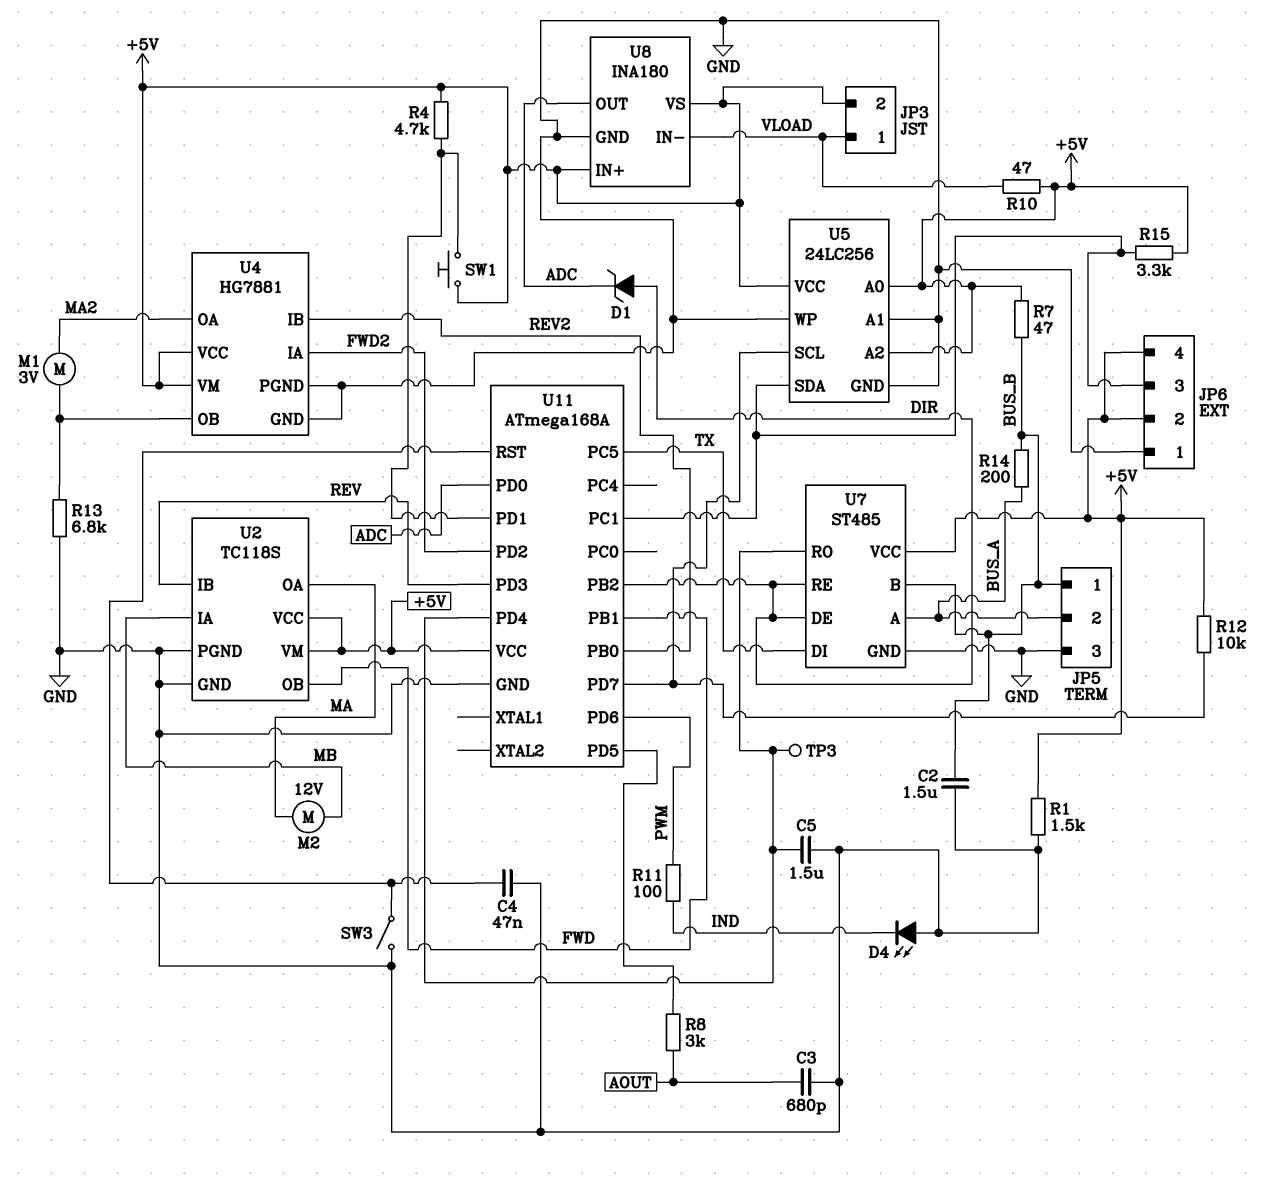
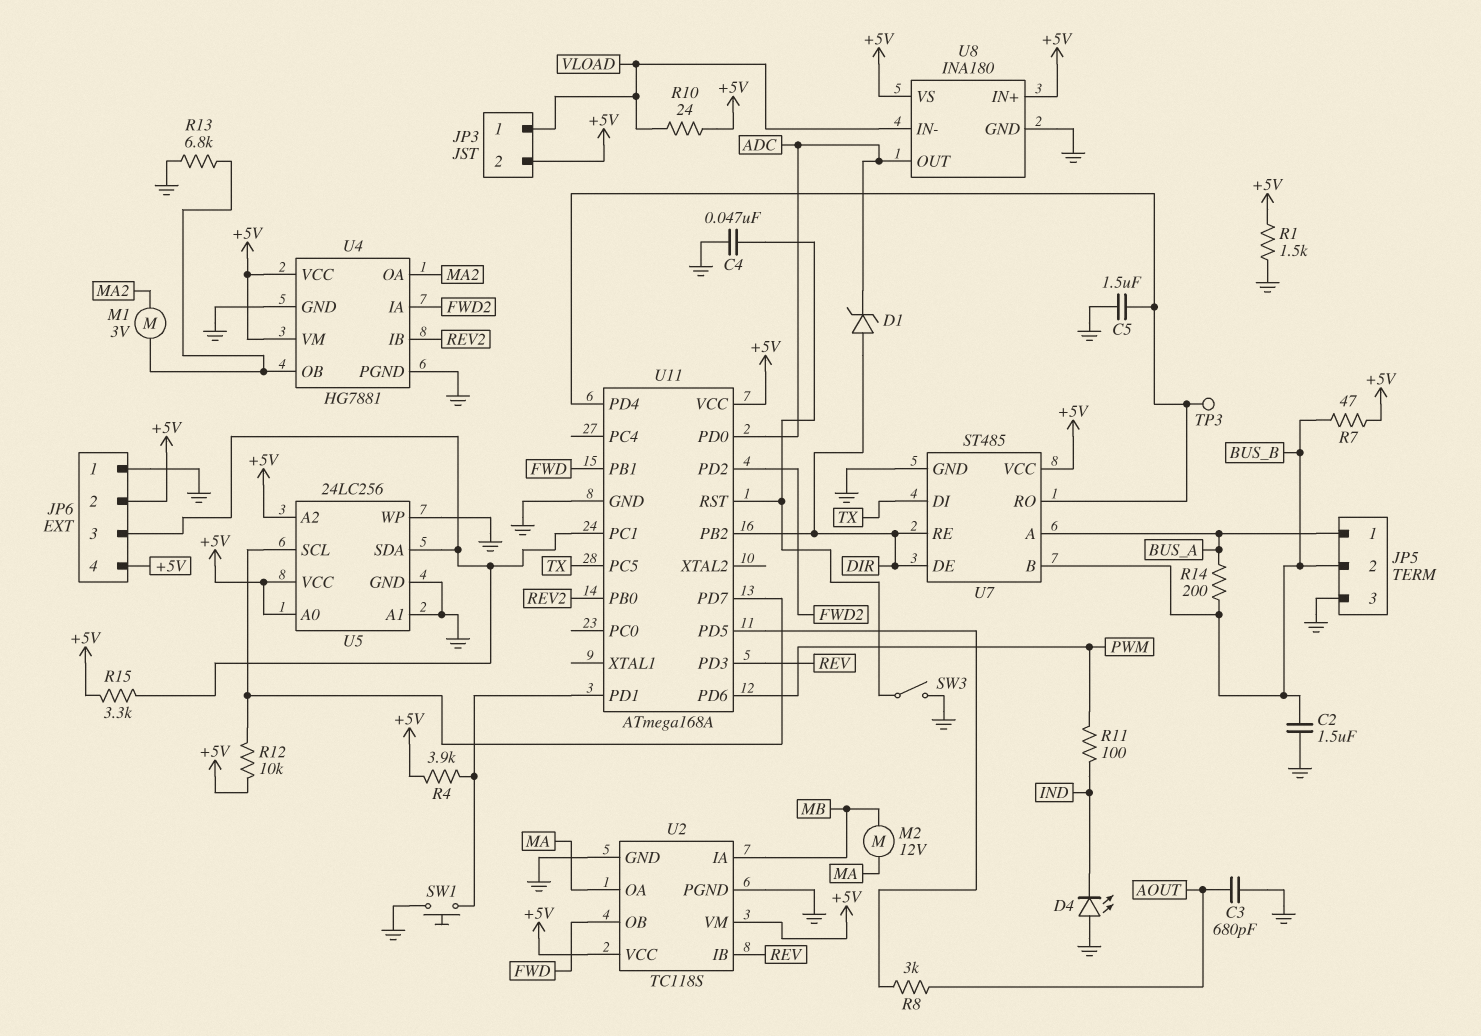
JP5 pin 1: BUS_B -> BUS_A
JP5 pin 2: BUS_A -> BUS_B
R4: 4.7k (+5V, U11/PD1) -> 3.9k (+5V, U11/PD1)
R10: 47 (+5V, VLOAD) -> 24 (+5V, VLOAD)
SW1: button (+5V, U11/PD1) -> button (GND, U11/PD1)

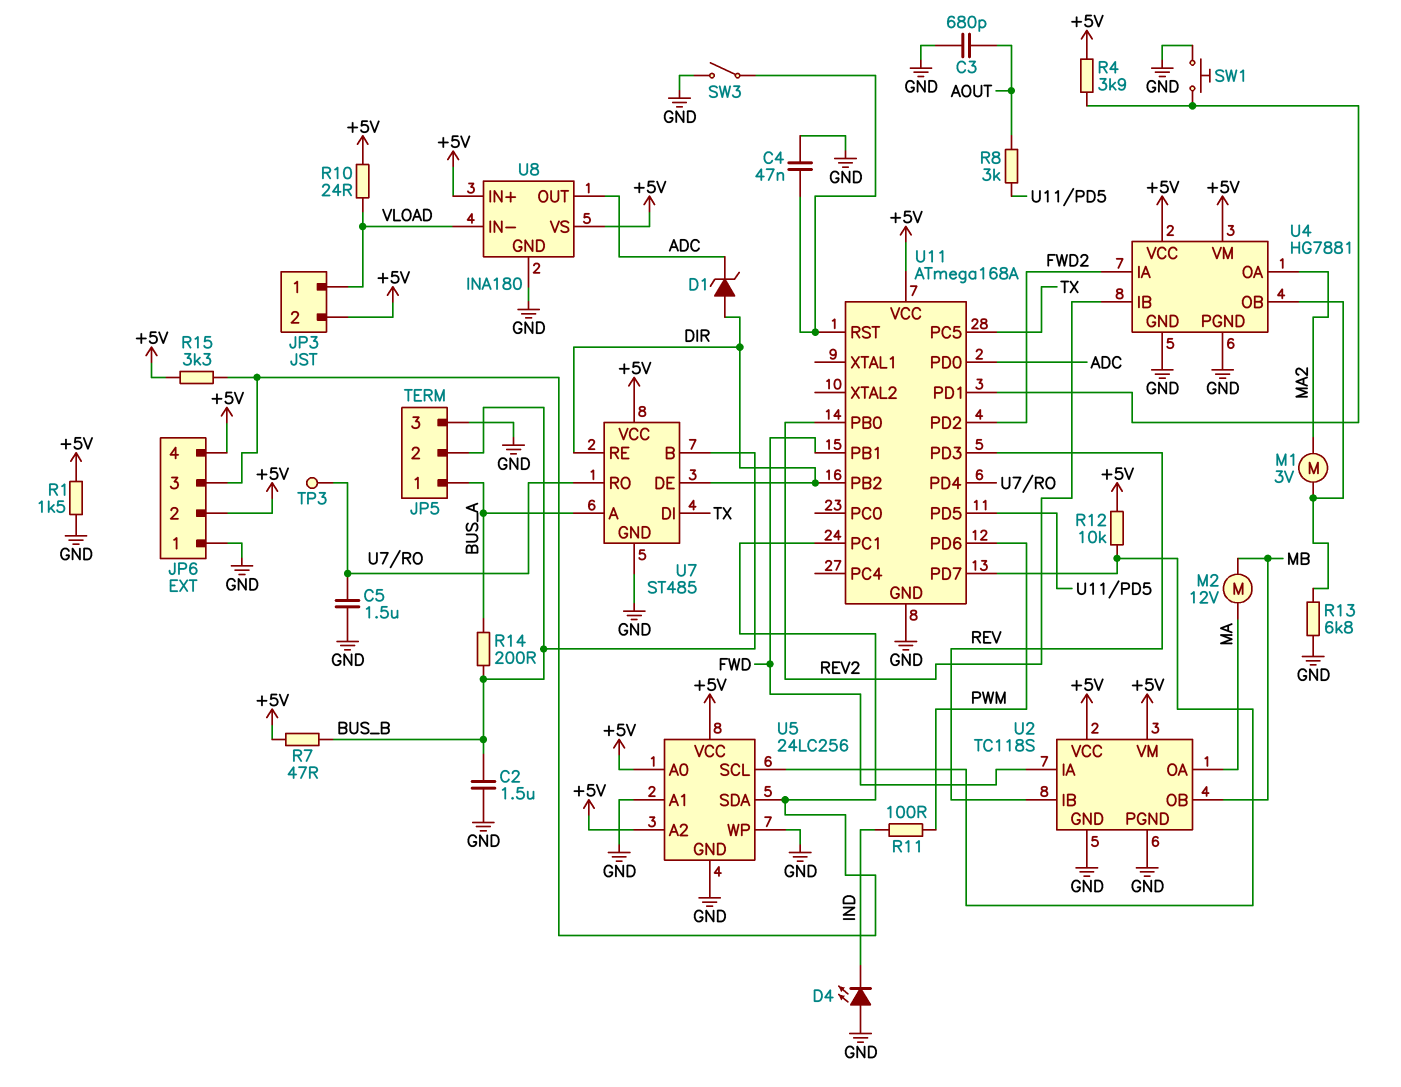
U2 pin IA: MB -> FWD
U2 pin OB: FWD -> MB

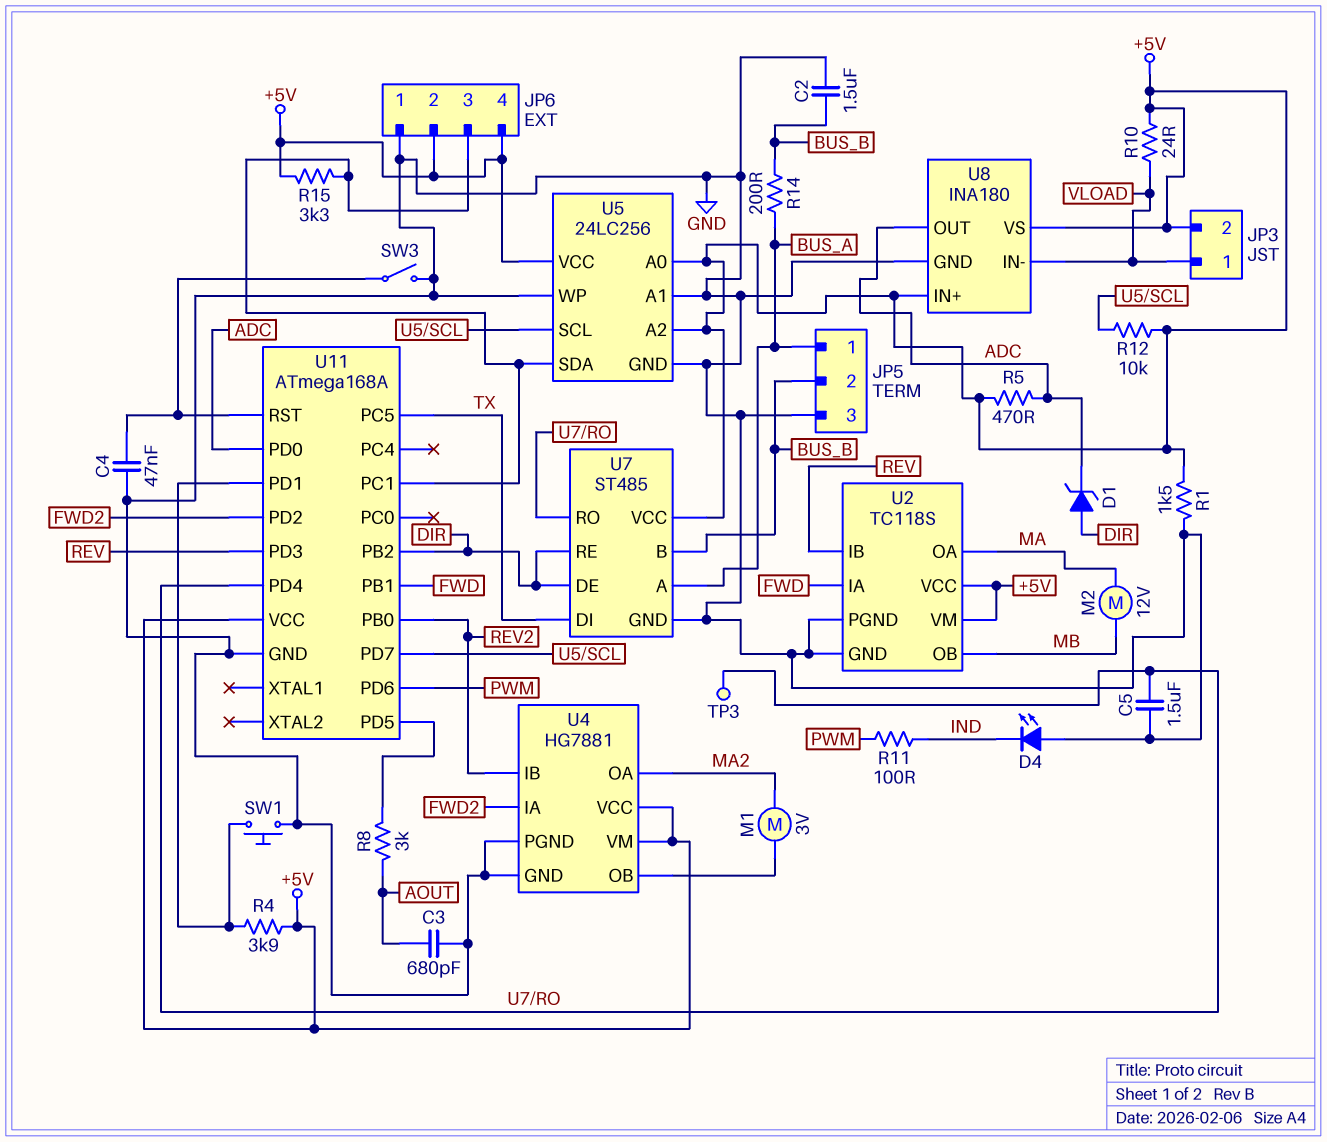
R5: none -> 470 (+5V, ADC)
R7: 47 (+5V, BUS_B) -> none
R13: 6.8k (GND, U4/OB) -> none

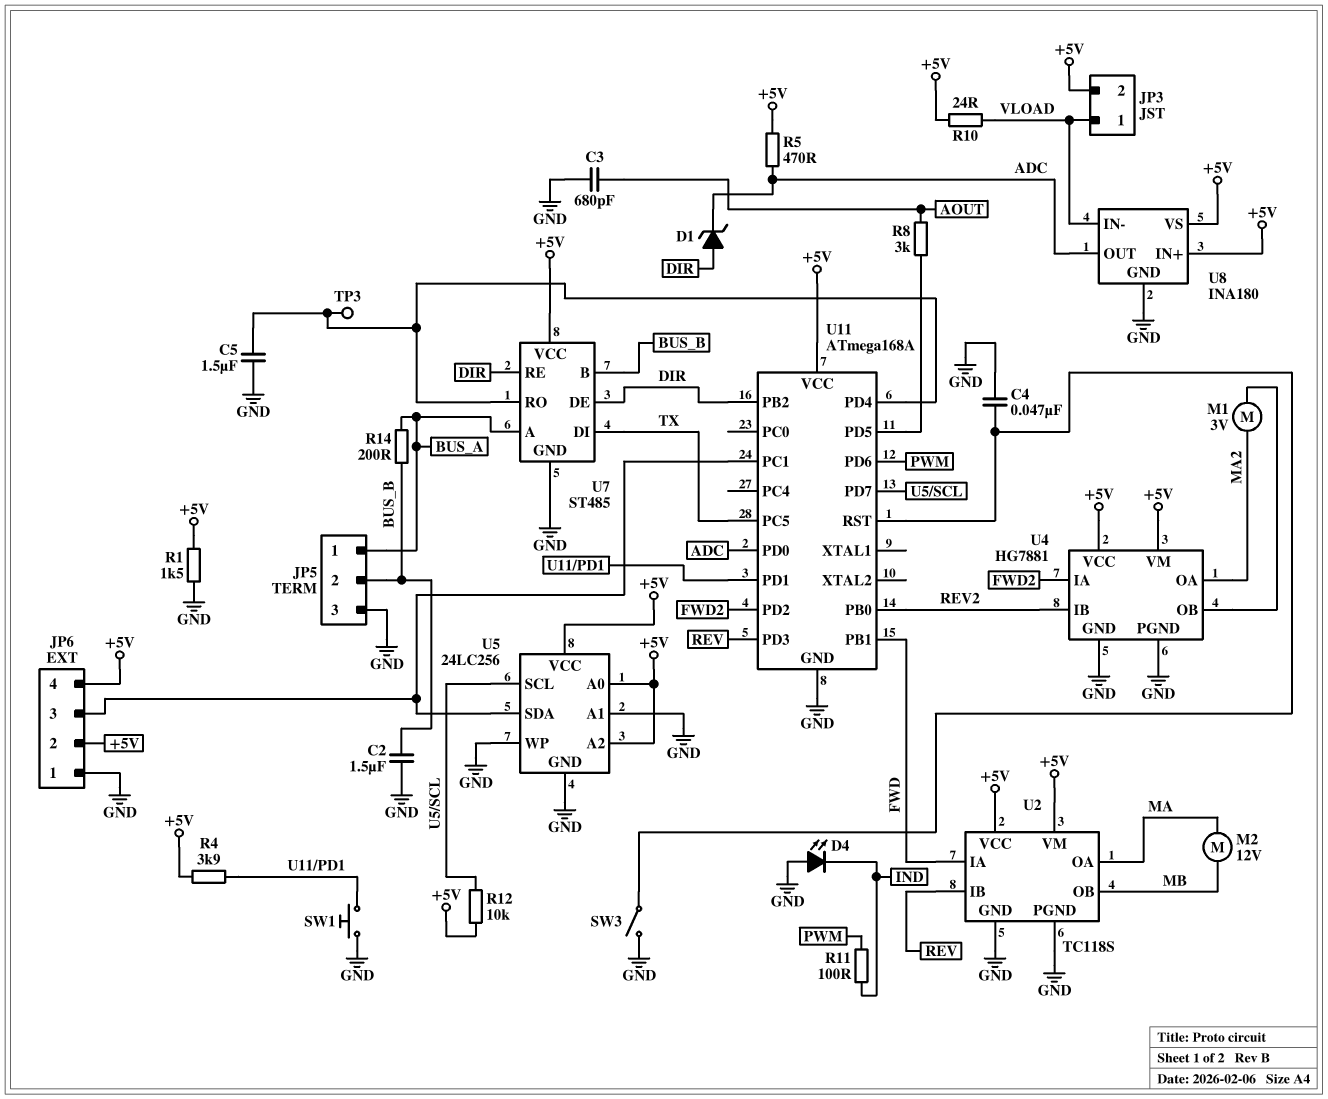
R15: 3.3k (+5V, JP6/3) -> none

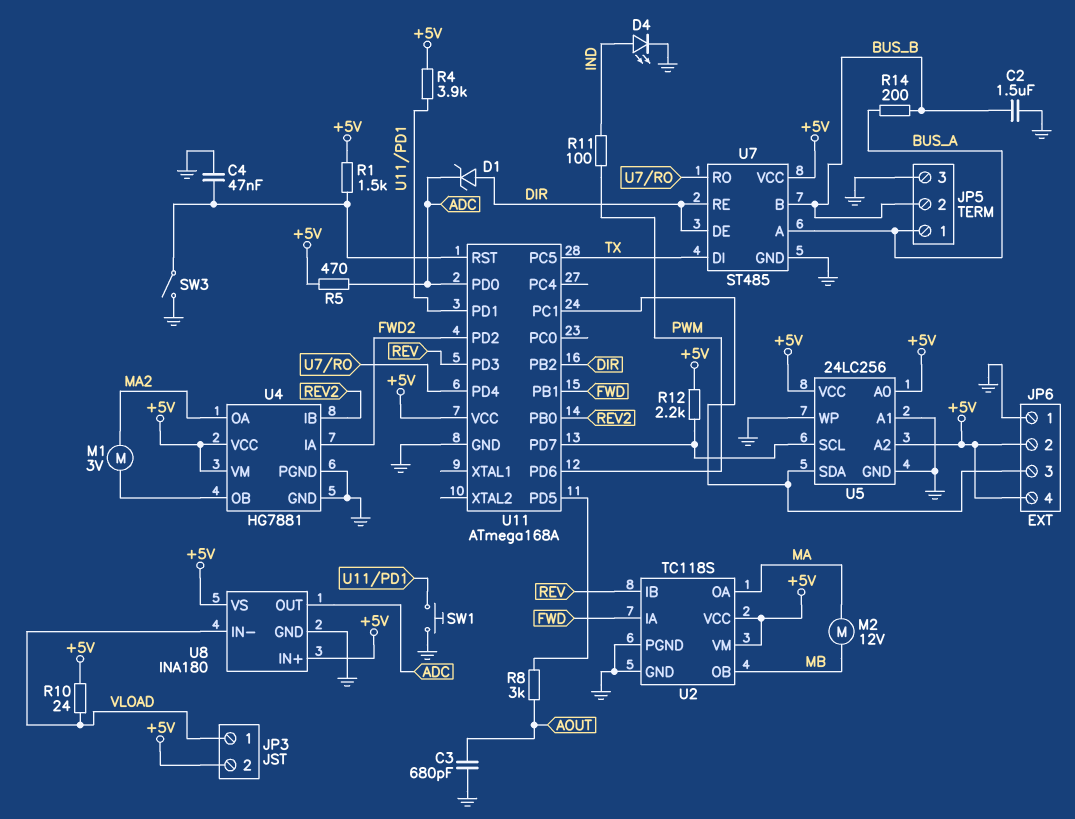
C5: 1.5uF (GND, U7/RO) -> none
D4: LED (A GND, K IND) -> LED (A IND, K GND)
R1: 1.5k (+5V, GND) -> 1.5k (+5V, U11/RST)
R12: 10k (+5V, U5/SCL) -> 2.2k (+5V, U5/SCL)
TP3: test point (U7/RO) -> none

